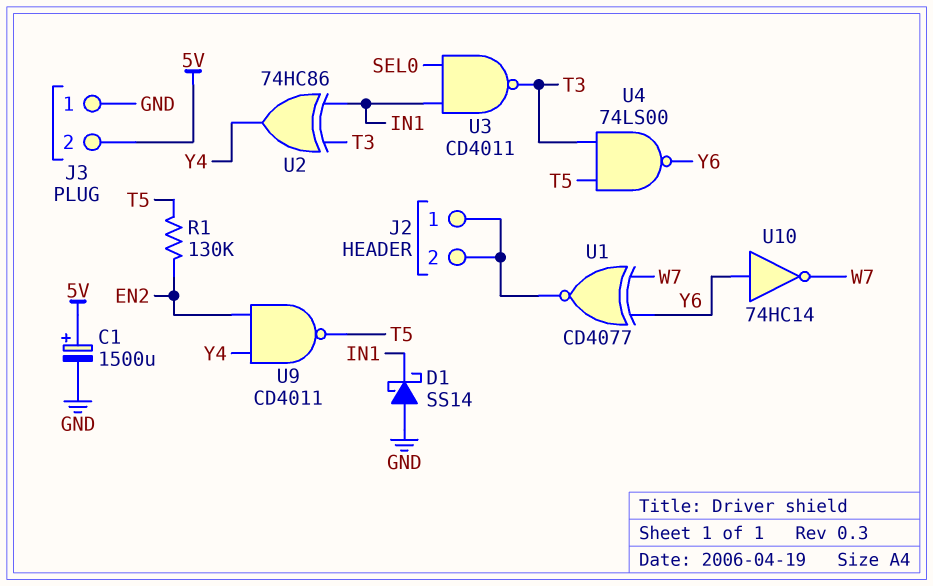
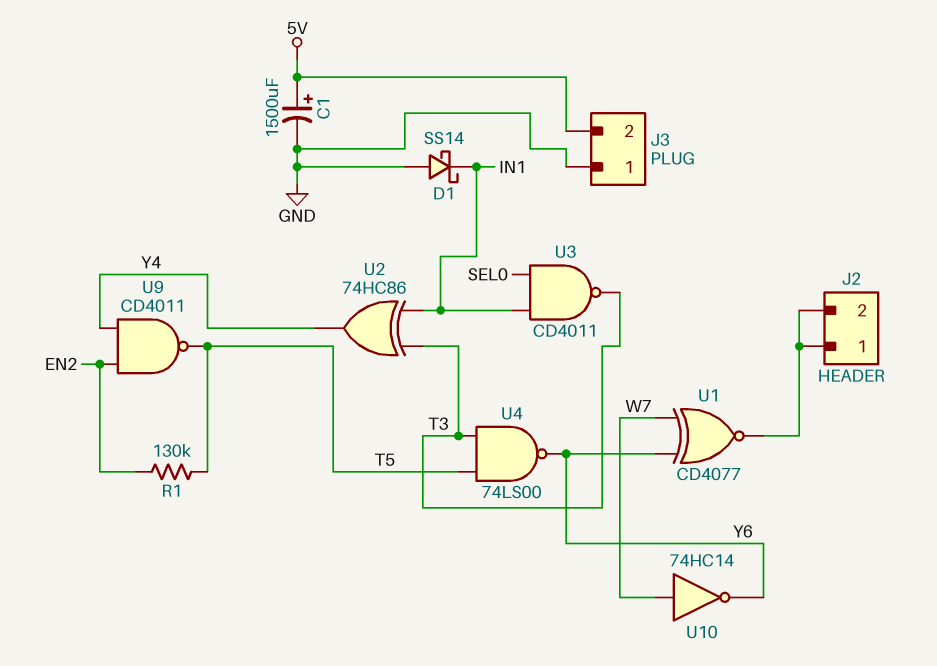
U10: NOT 74HC14 (in Y6, out W7) -> NOT 74HC14 (in W7, out Y6)

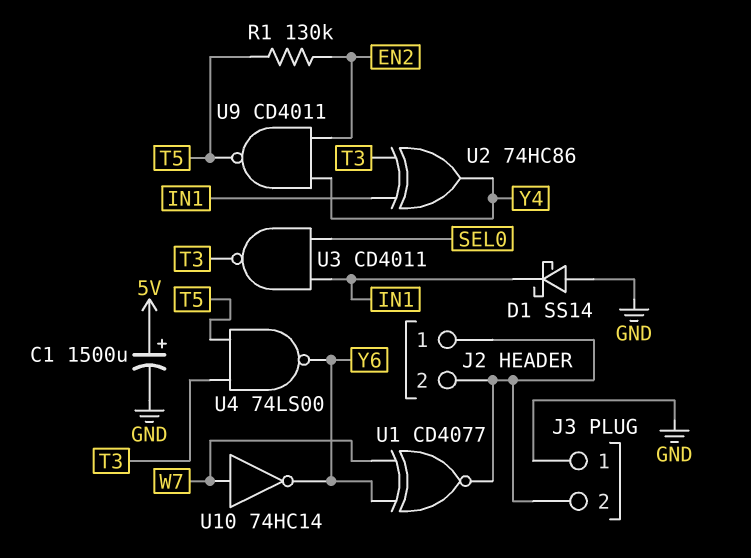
J3 pin 2: 5V -> J2/1

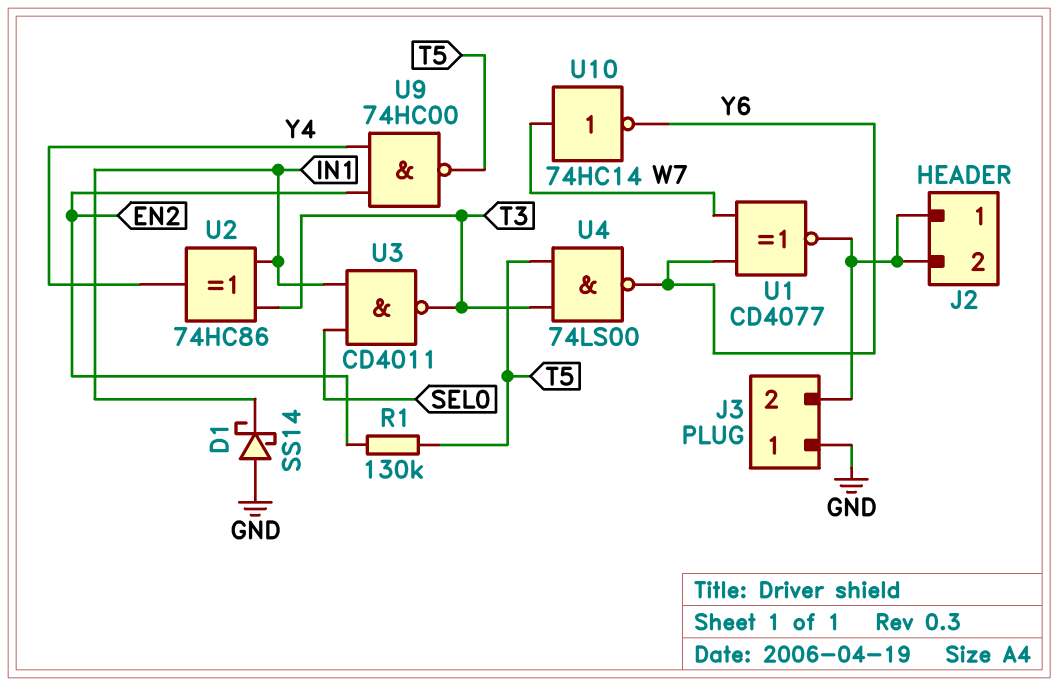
C1: 1500uF (plus 5V, minus GND) -> none
U9: NAND CD4011 (in EN2, in Y4, out T5) -> NAND 74HC00 (in EN2, in Y4, out T5)

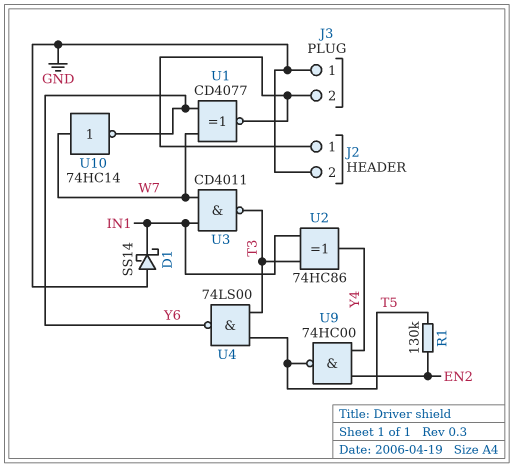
J2 pin 2: J2/1 -> GND
U3: NAND CD4011 (in IN1, in SEL0, out T3) -> NAND CD4011 (in IN1, in W7, out T3)

